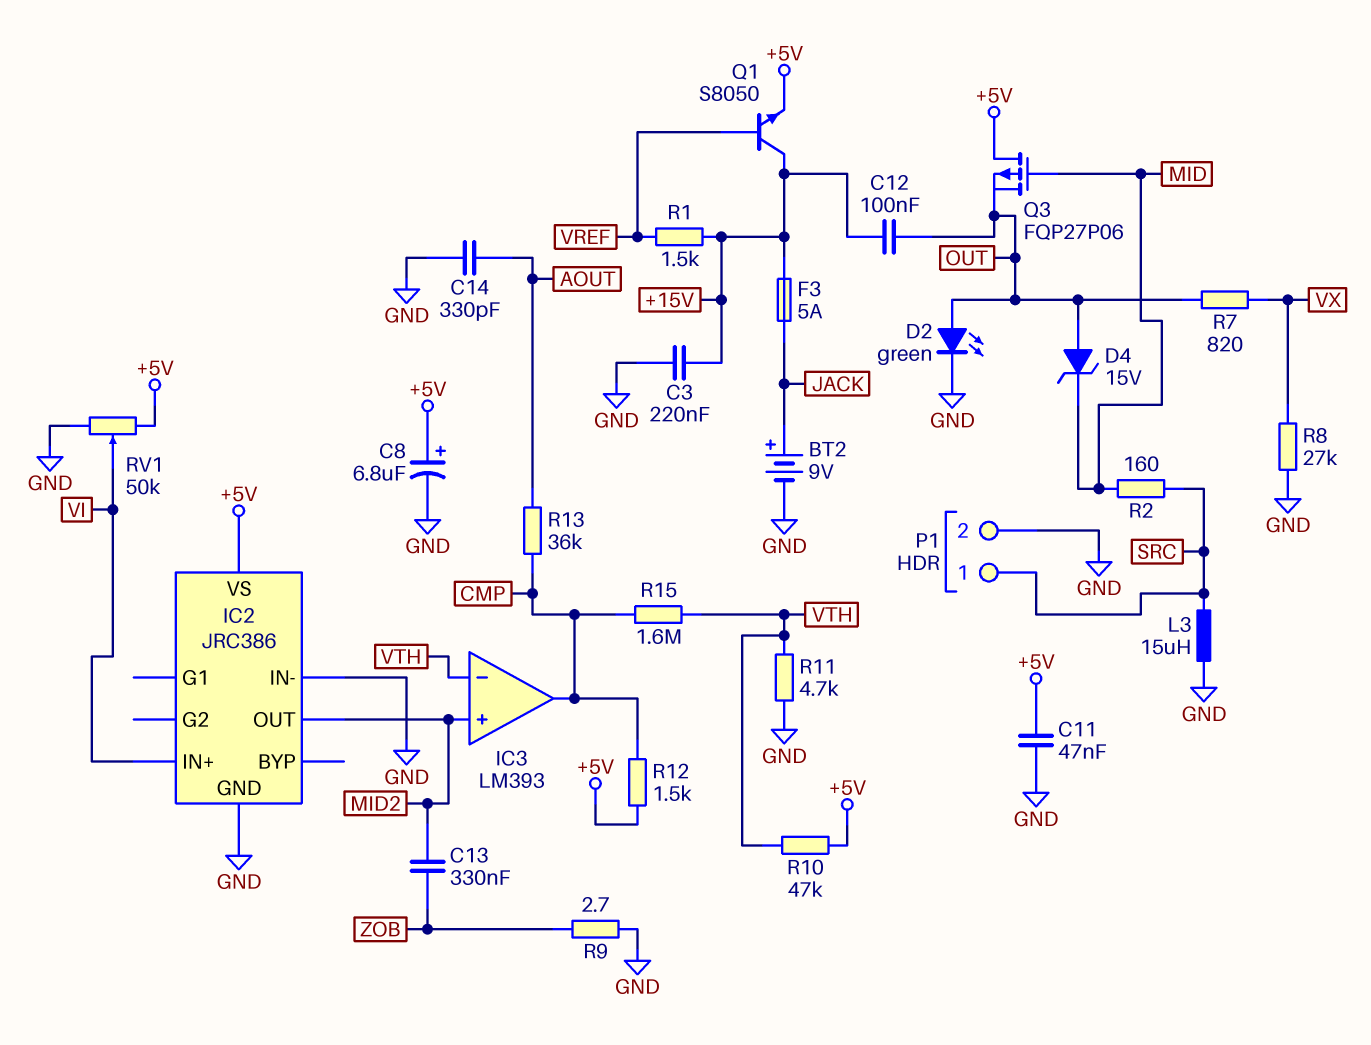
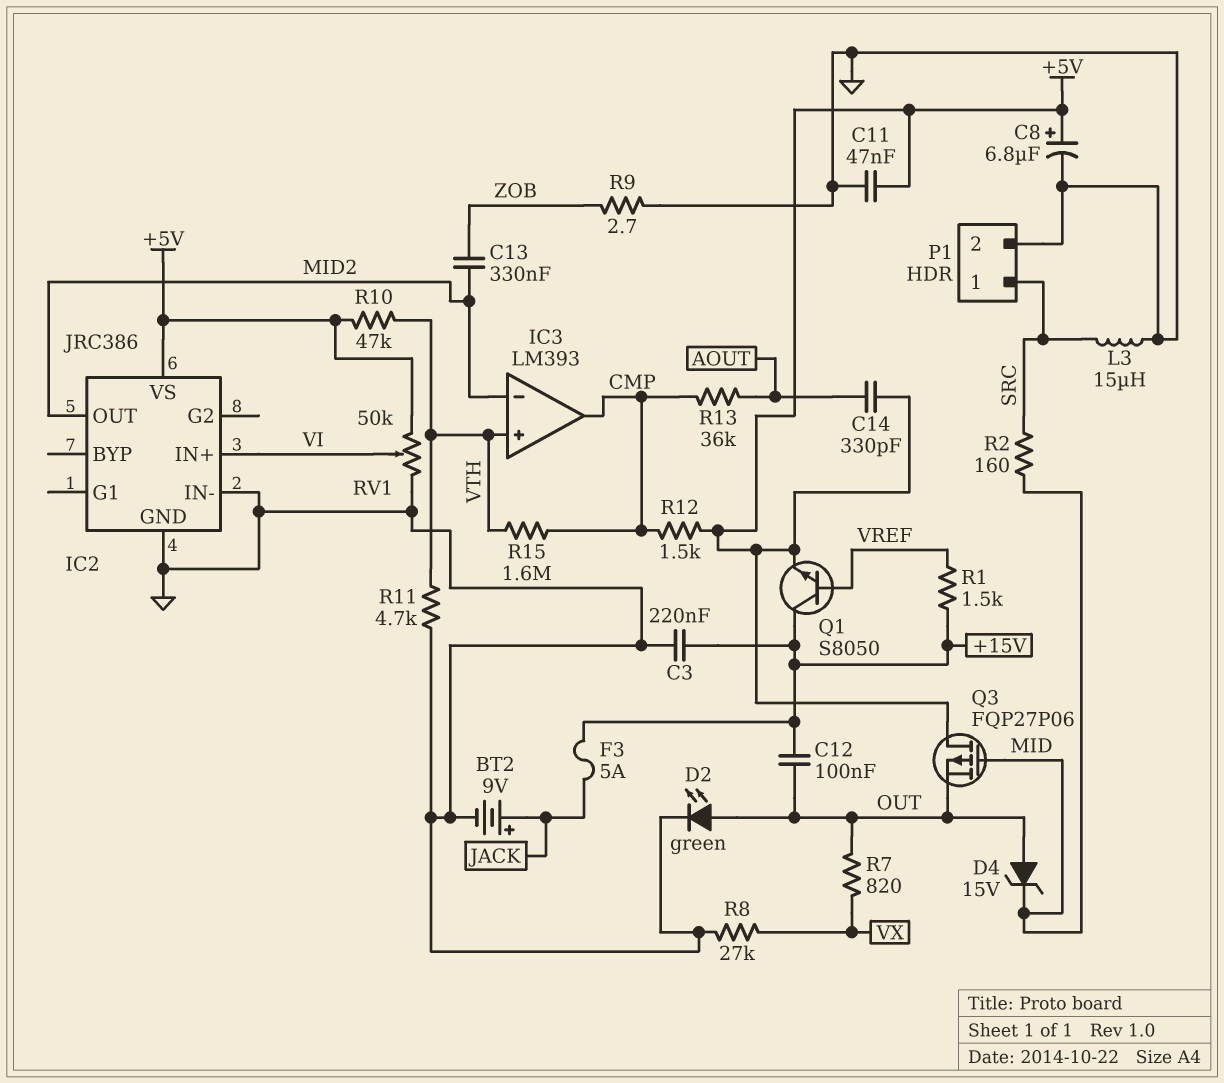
C14: 330pF (AOUT, GND) -> 330pF (+5V, AOUT)
IC3 pin in+: MID2 -> VTH
IC3 pin in-: VTH -> MID2

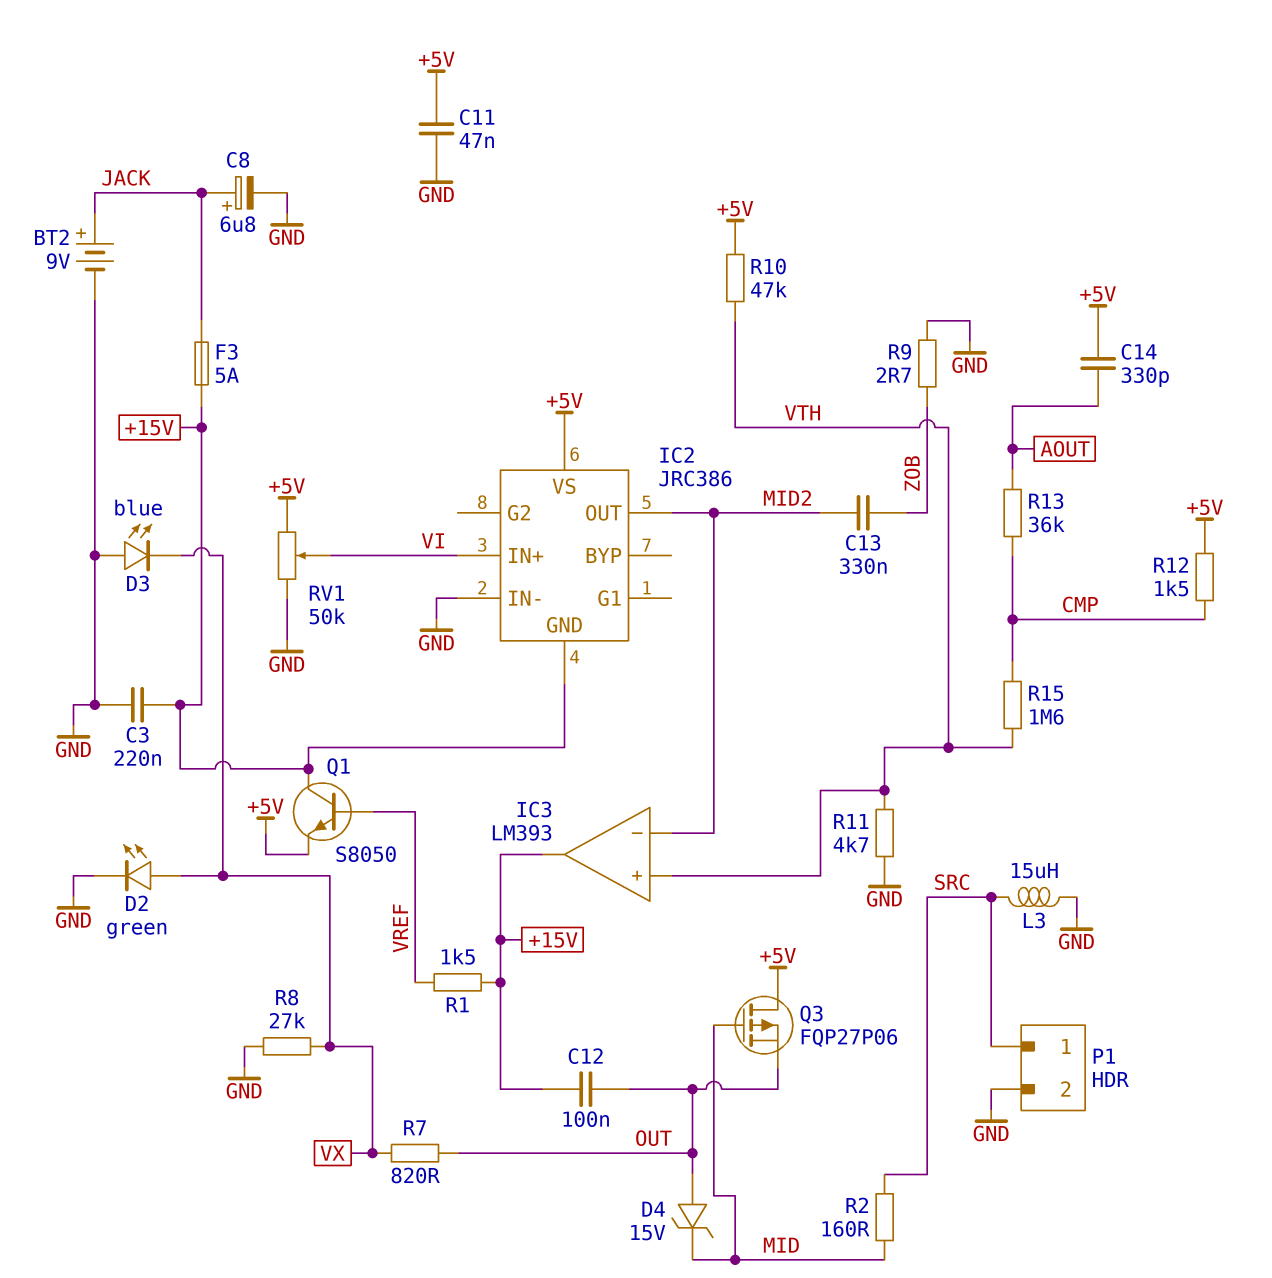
C8: 6.8uF (plus +5V, minus GND) -> 6.8uF (plus JACK, minus GND)
D2: LED green (A OUT, K GND) -> LED green (A VX, K GND)
D3: none -> LED blue (A GND, K VX)
IC2 pin GND: GND -> +15V
IC3 pin out: CMP -> +15V

